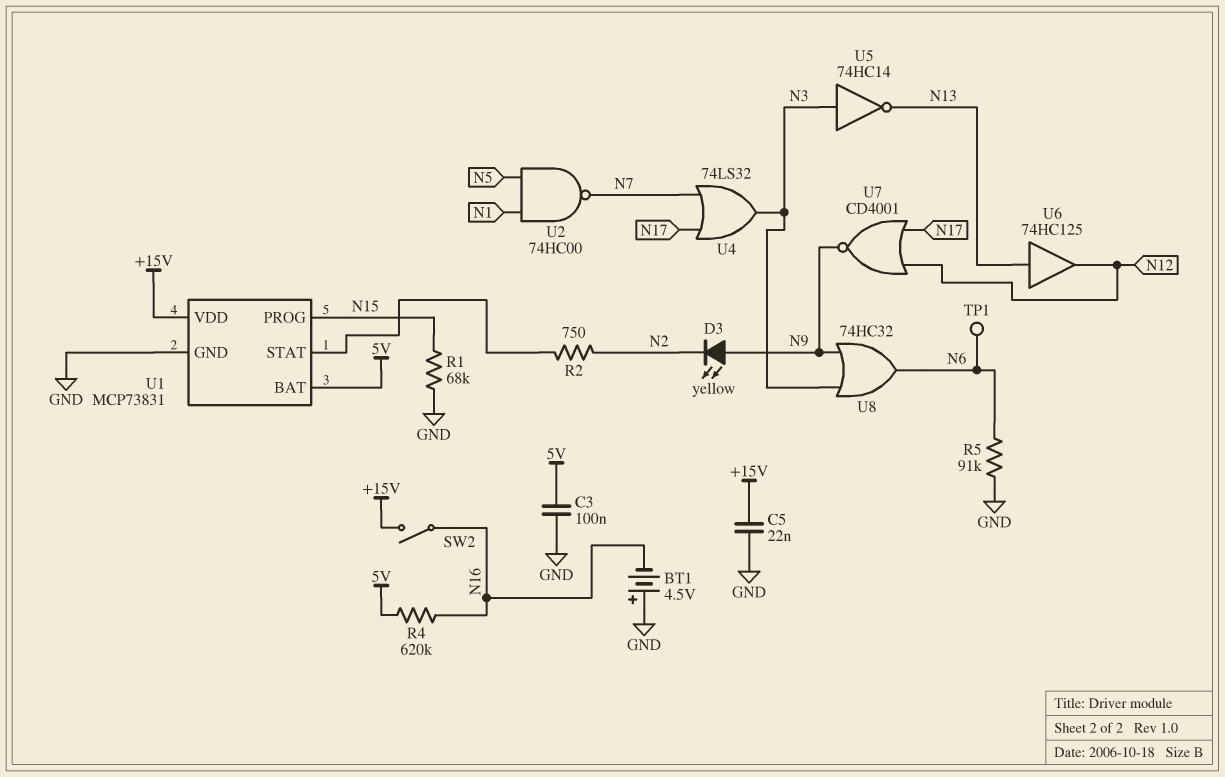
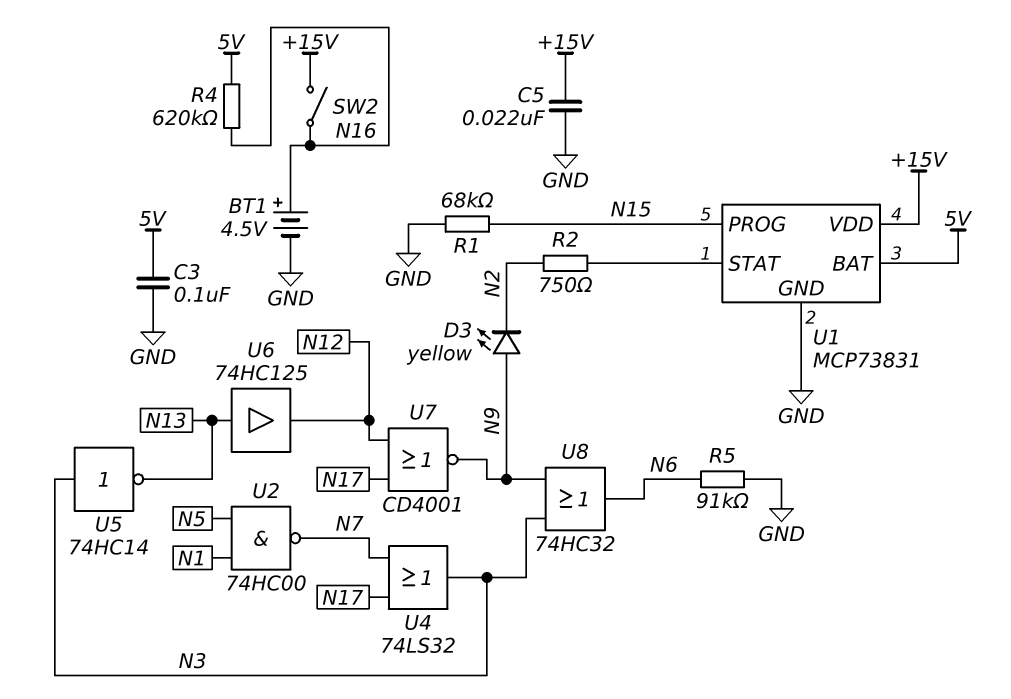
BT1: 4.5V (plus GND, minus N16) -> 4.5V (plus N16, minus GND)
TP1: test point (N6) -> none

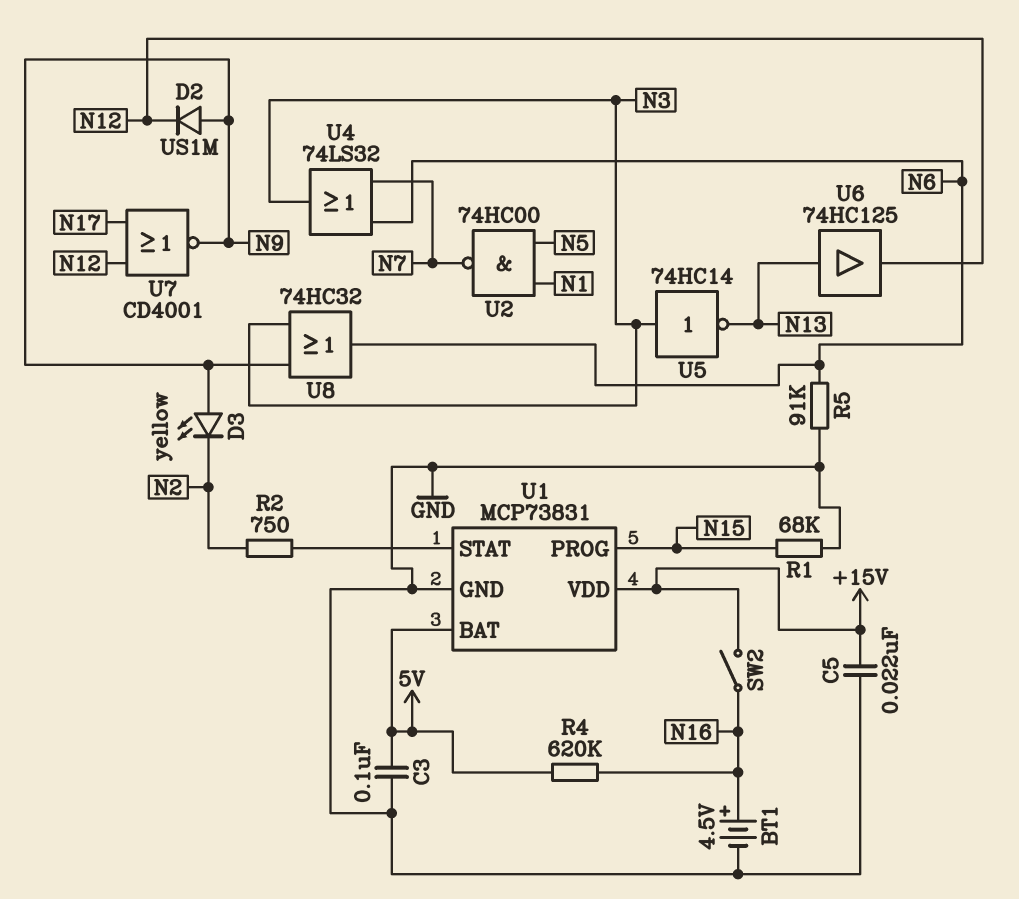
D2: none -> diode US1M (A N9, K N12)
U4: OR 74LS32 (in N7, in N17, out N3) -> OR 74LS32 (in N6, in N7, out N3)

